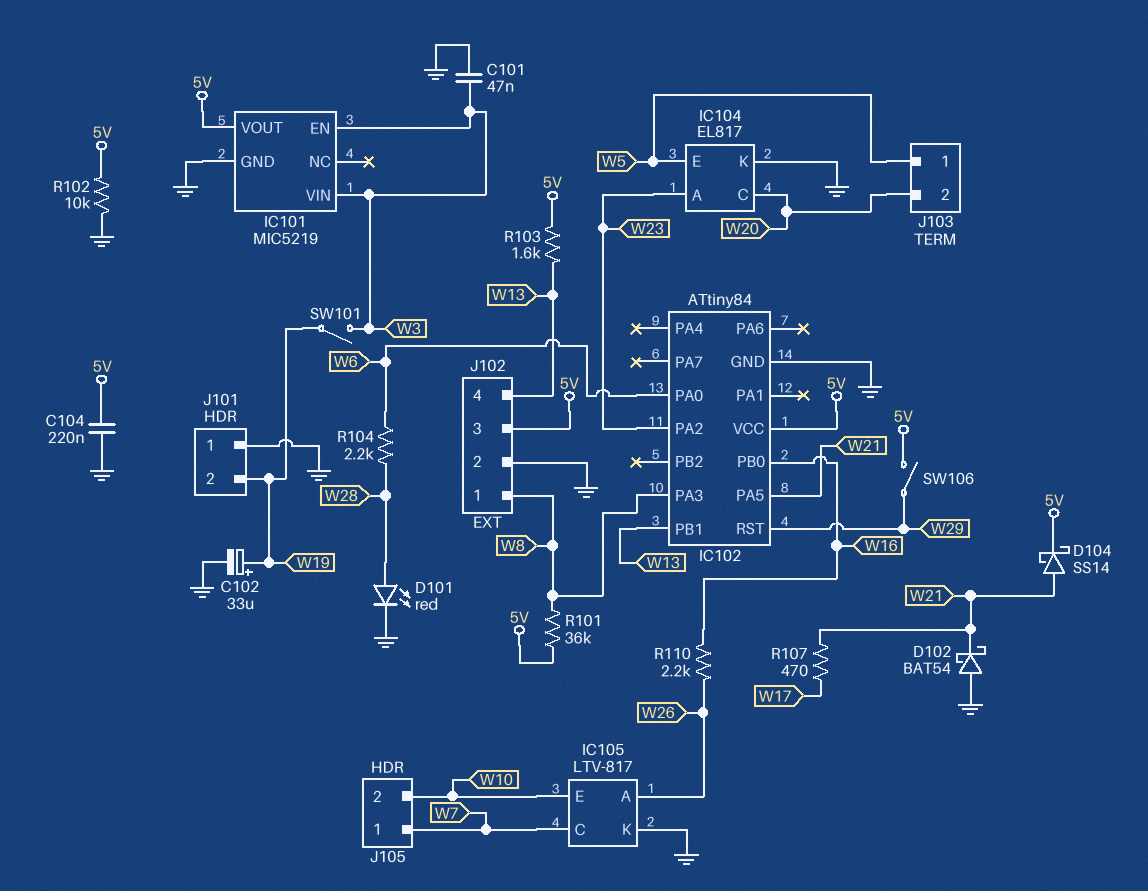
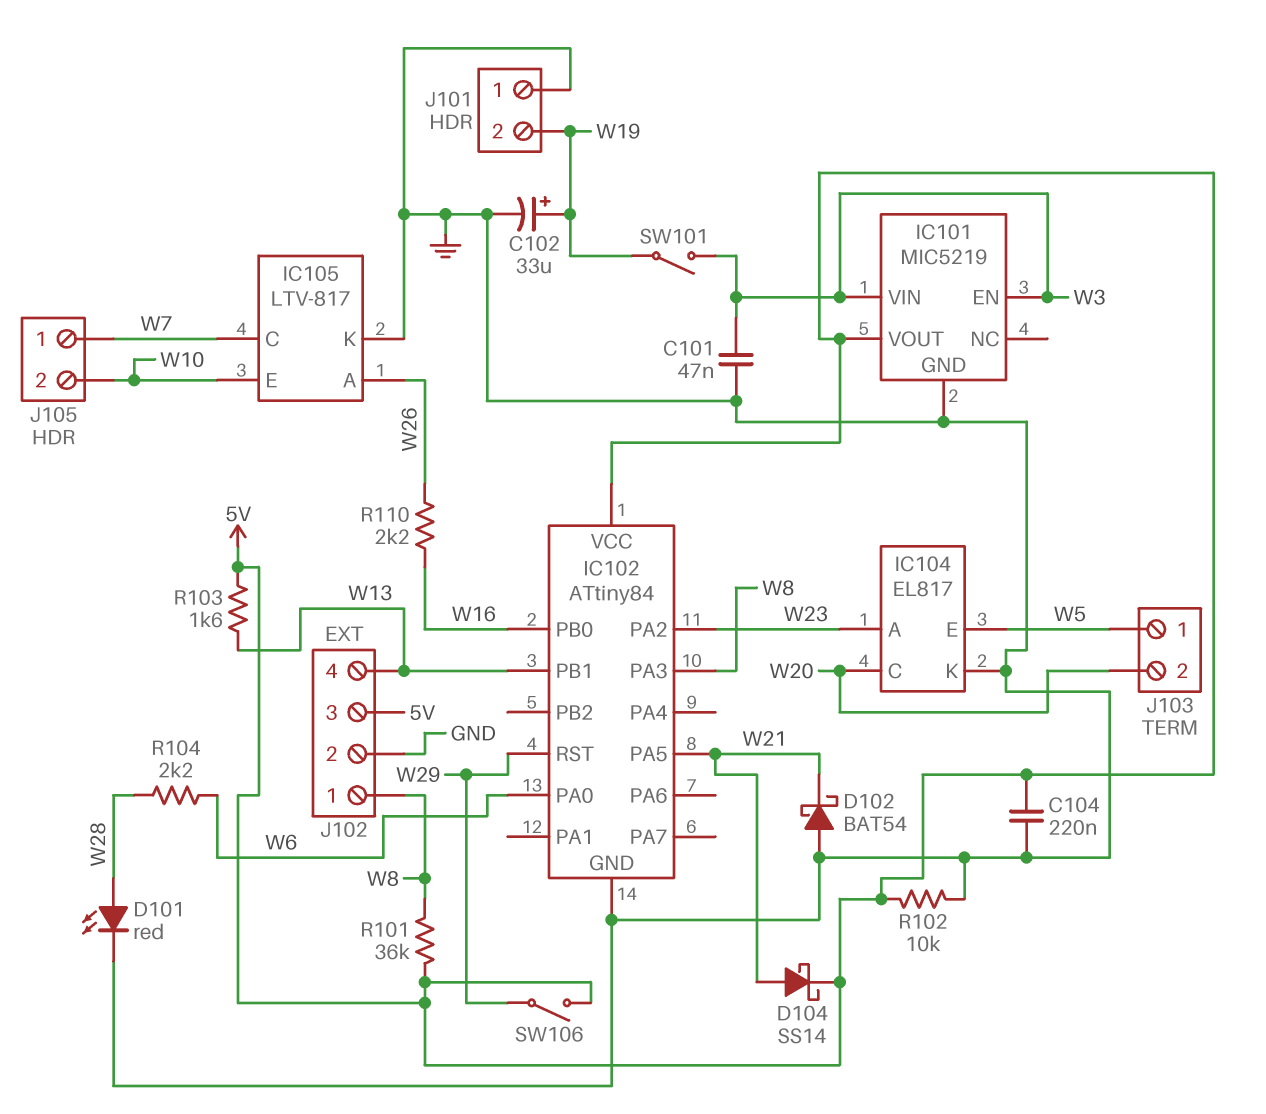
R107: 470 (W17, W21) -> none

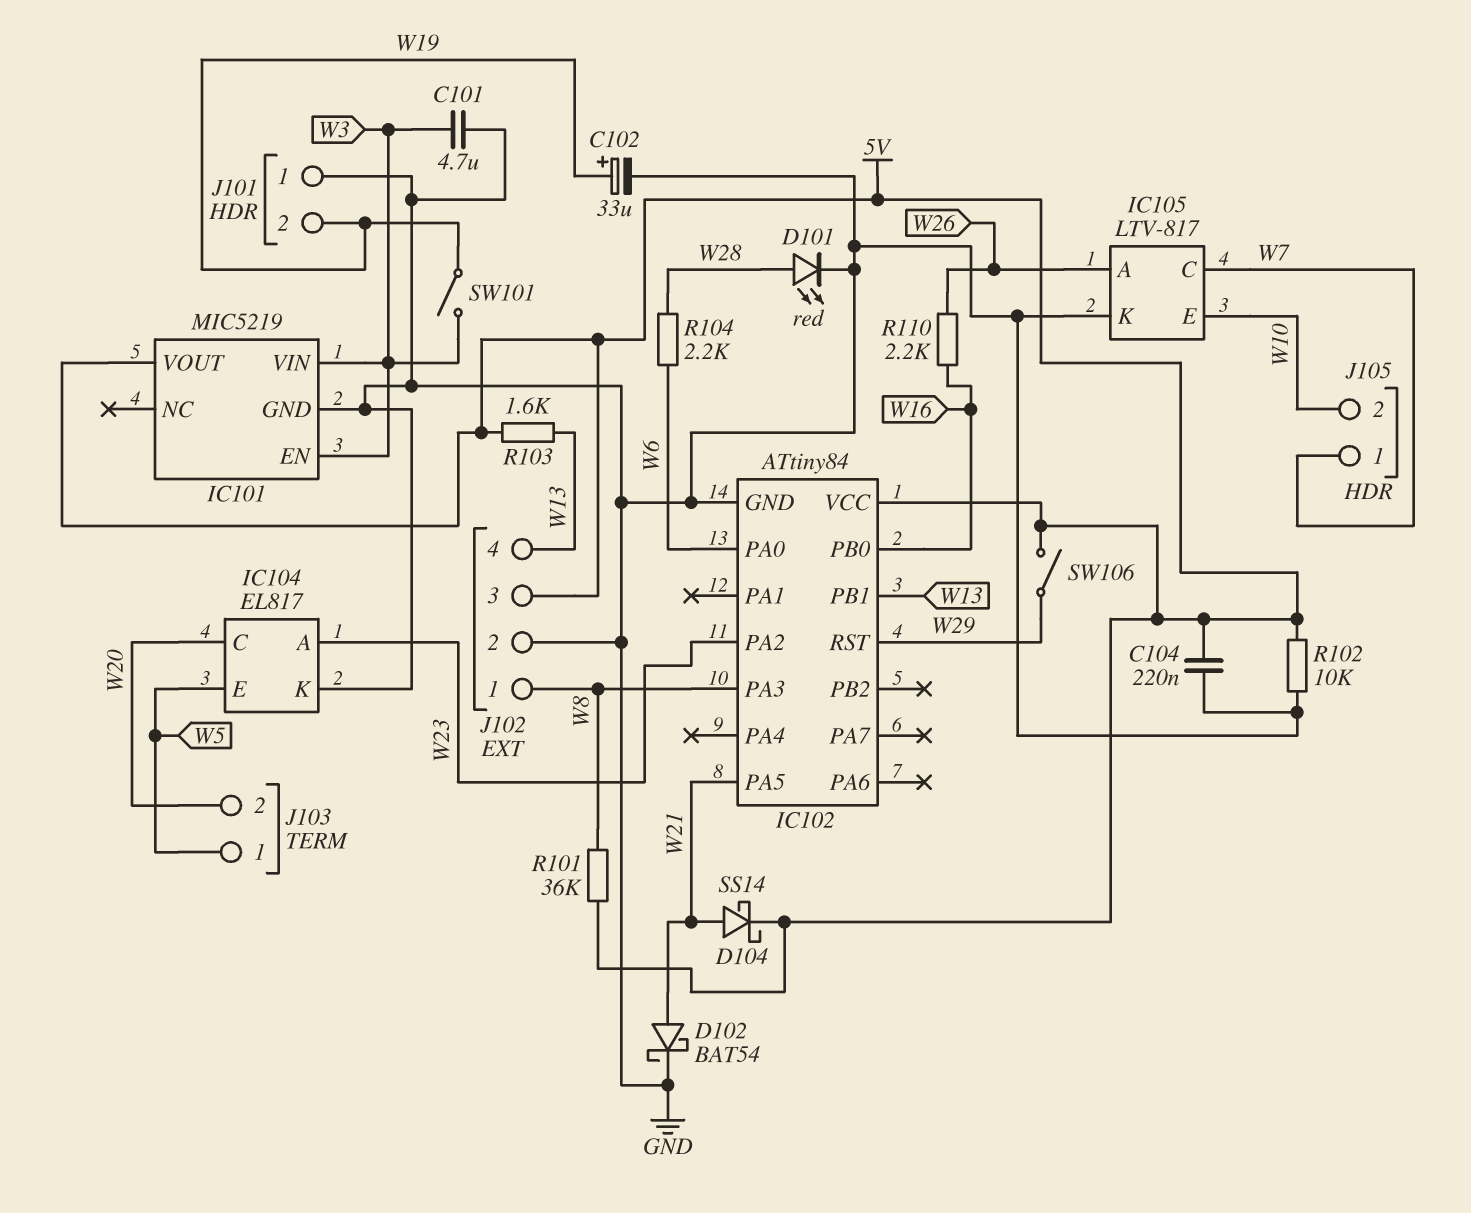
C101: 47nF (GND, W3) -> 4.7uF (GND, W3)
D102: schottky BAT54 (A GND, K W21) -> schottky BAT54 (A W21, K GND)

